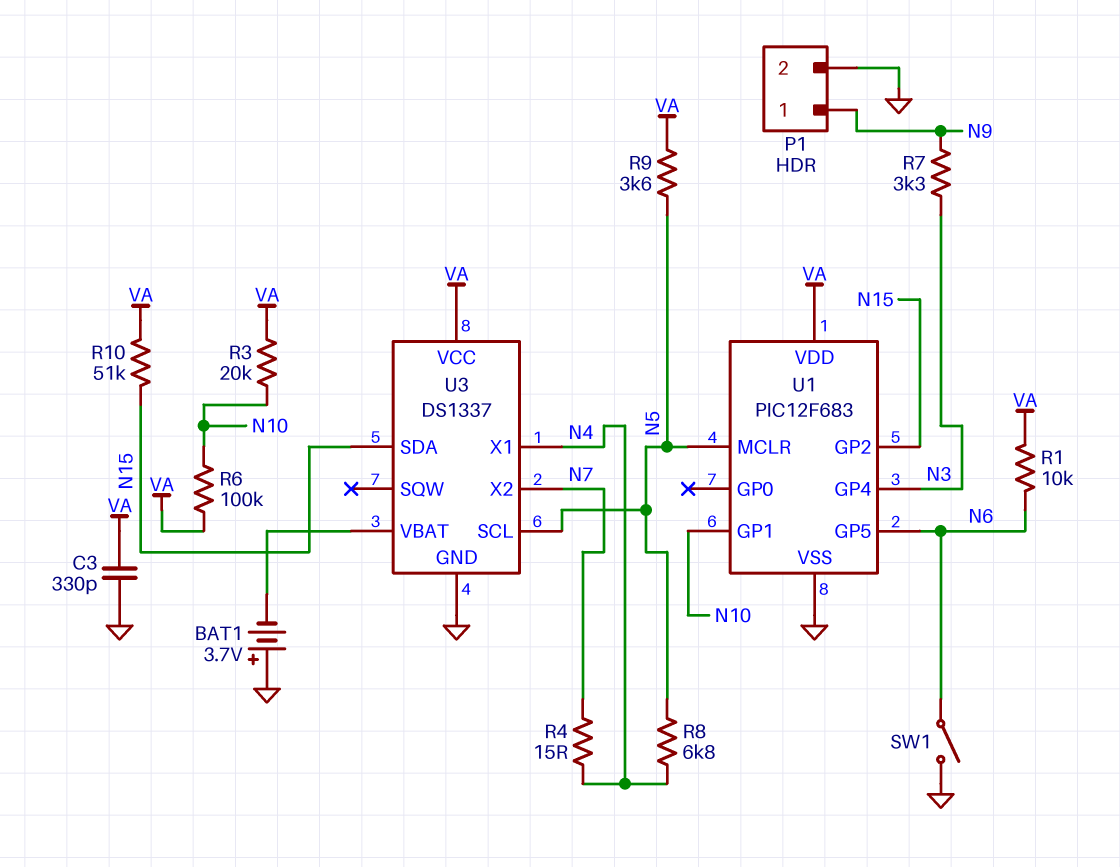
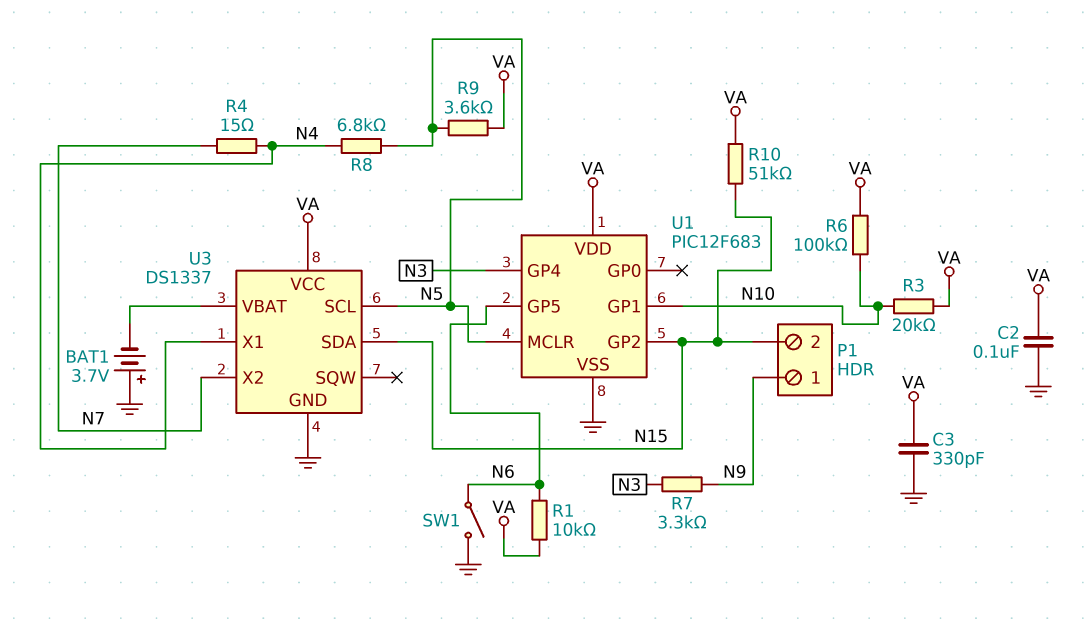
C2: none -> 100nF (GND, VA)
P1 pin 2: GND -> N15

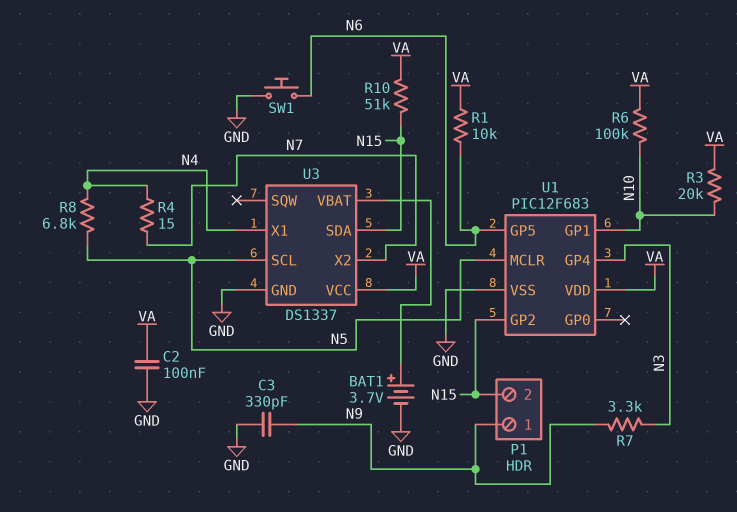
BAT1: 3.7V (plus GND, minus U3/VBAT) -> 3.7V (plus U3/VBAT, minus GND)
C3: 330pF (GND, VA) -> 330pF (GND, N9)
R9: 3.6k (N5, VA) -> none
SW1: switch (GND, N6) -> button (GND, N6)

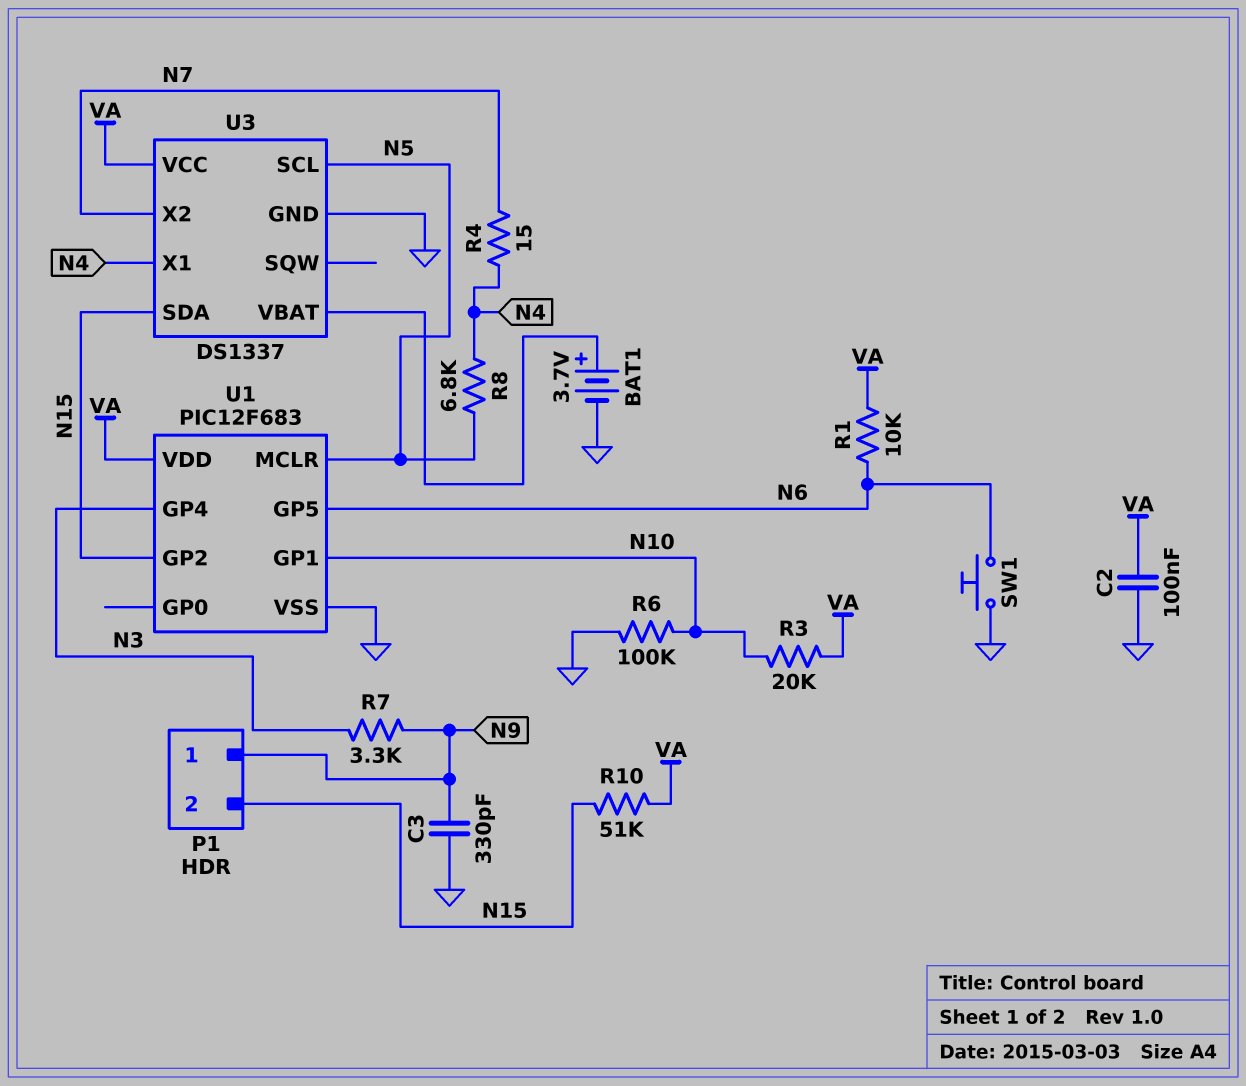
R6: 100k (N10, VA) -> 100k (GND, N10)

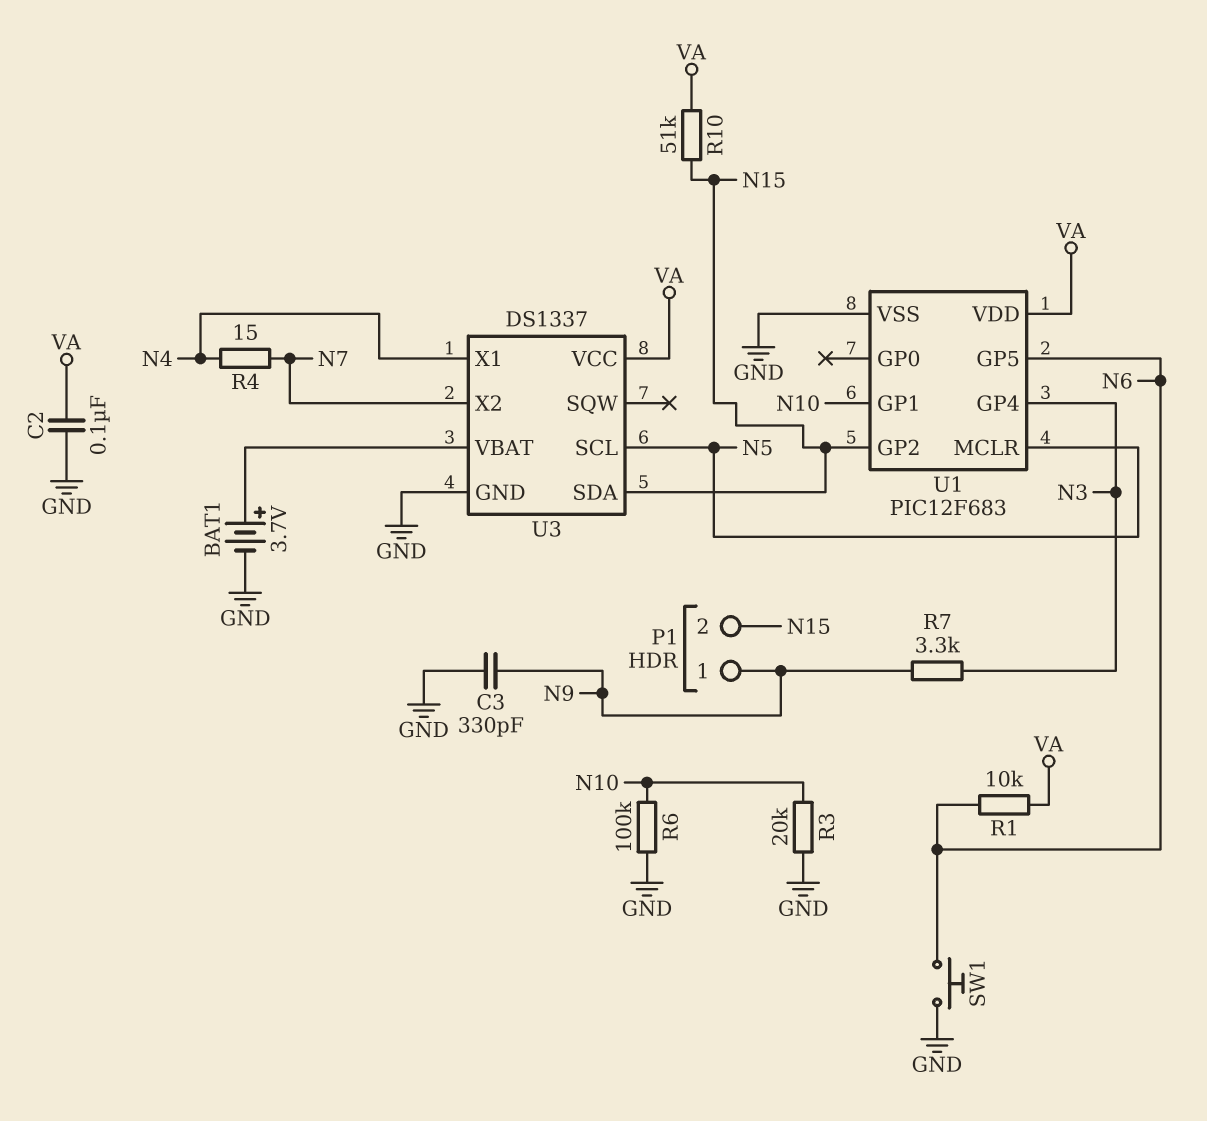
R3: 20k (N10, VA) -> 20k (GND, N10)
R8: 6.8k (N4, N5) -> none

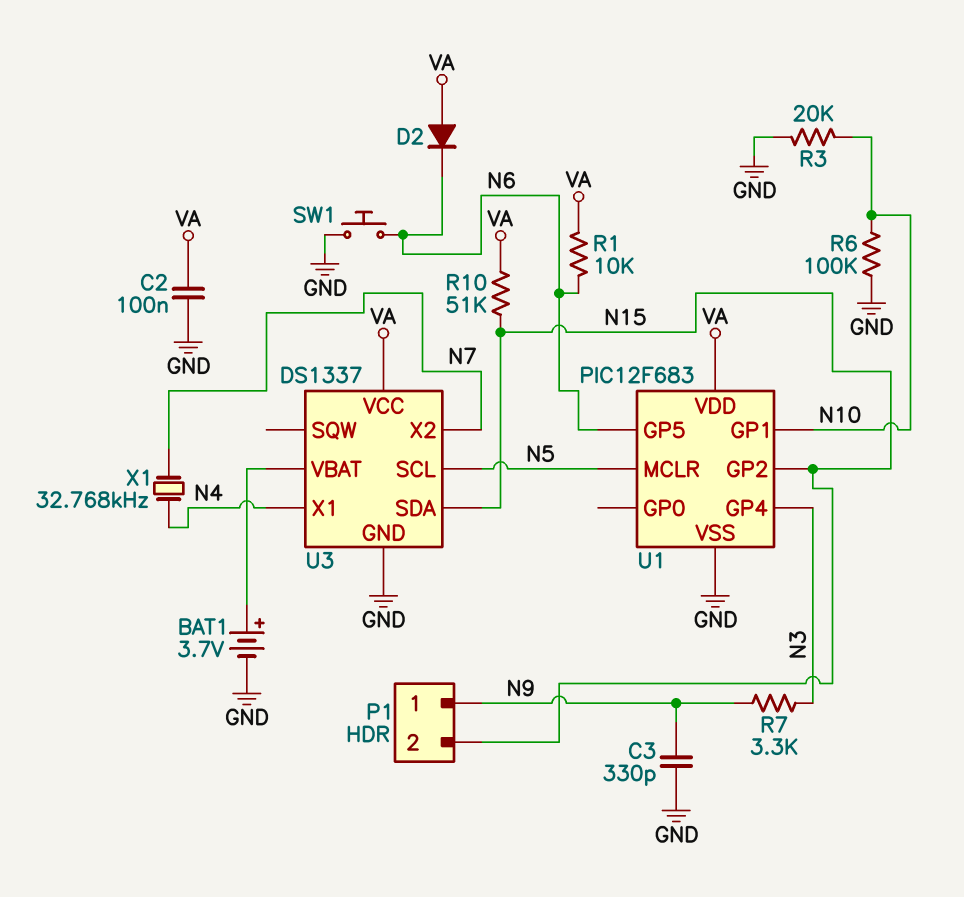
D2: none -> diode (A VA, K N6)
R4: 15 (N4, N7) -> none
X1: none -> 32.768kHz (N4, N7)

